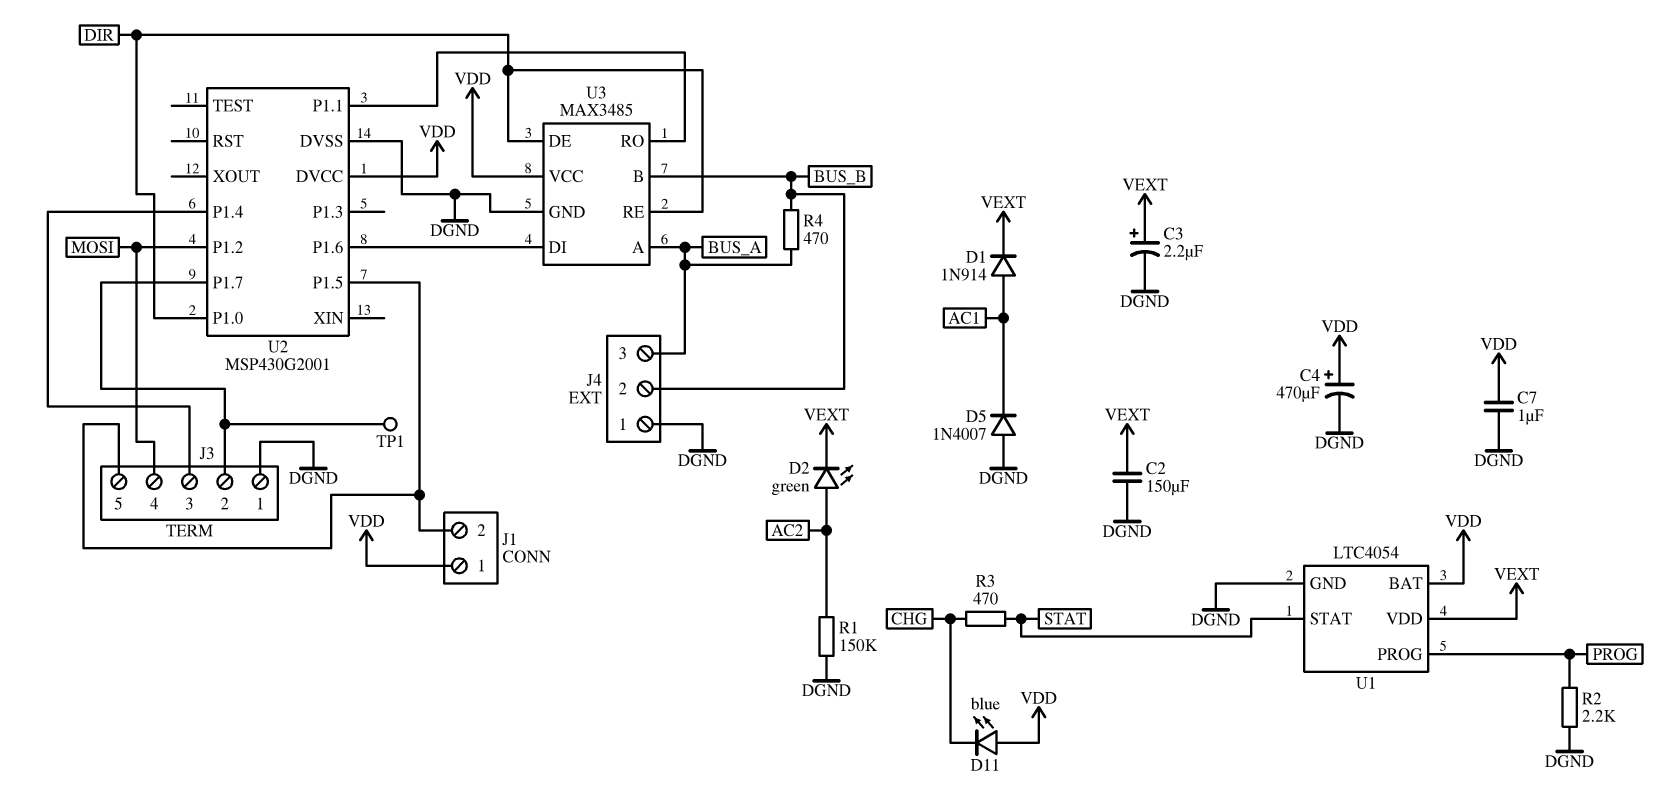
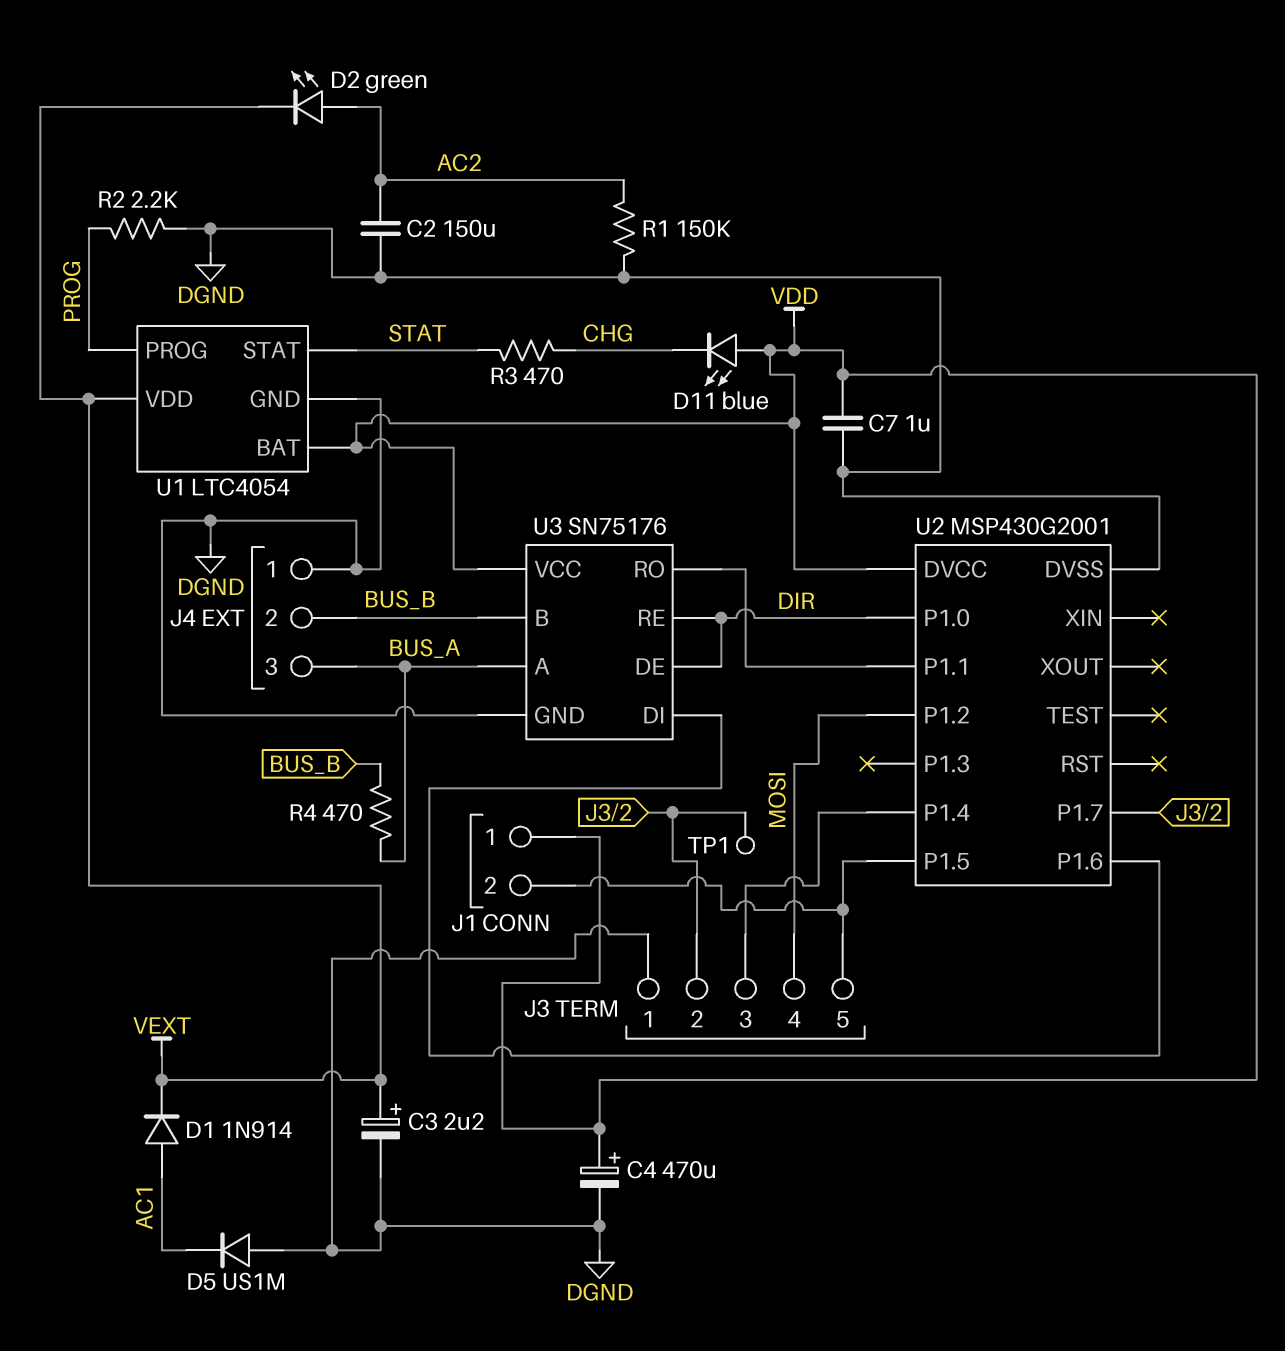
C2: 150uF (DGND, VEXT) -> 150uF (AC2, DGND)
D5: diode 1N4007 (A DGND, K AC1) -> diode US1M (A DGND, K AC1)
U3: MAX3485 -> SN75176

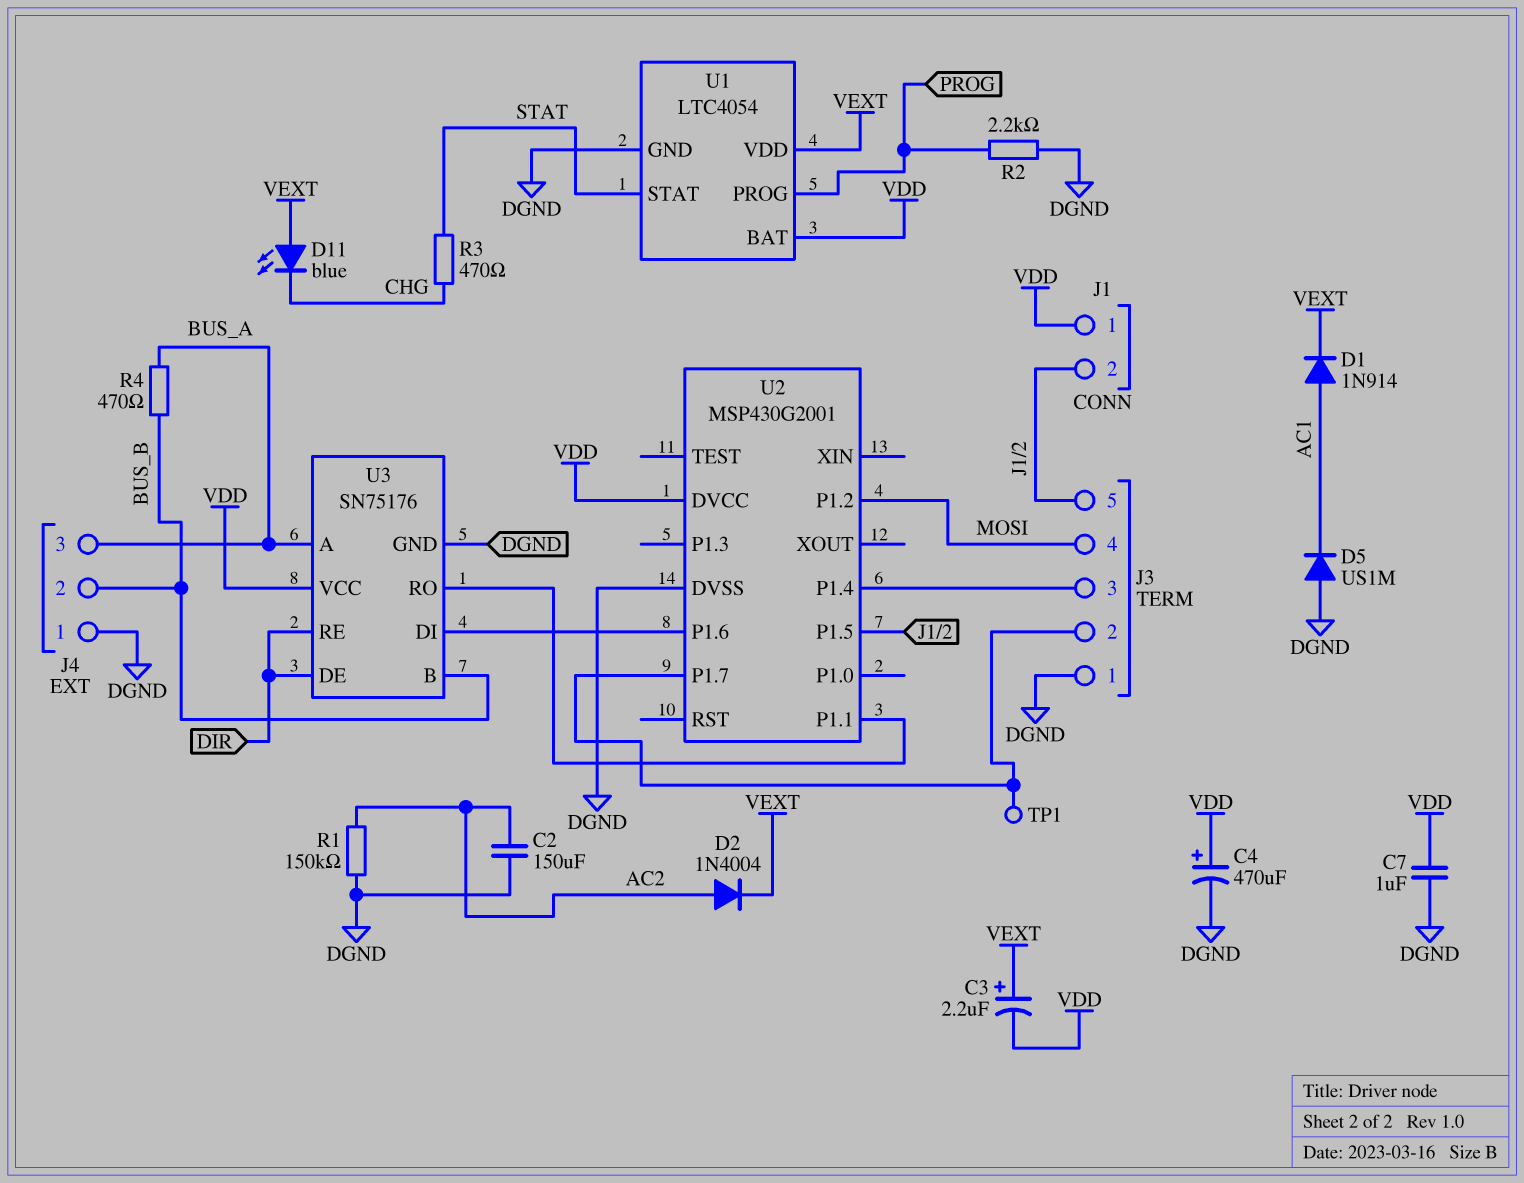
C3: 2.2uF (plus VEXT, minus DGND) -> 2.2uF (plus VEXT, minus VDD)
D2: LED green (A AC2, K VEXT) -> diode 1N4004 (A AC2, K VEXT)
D11: LED blue (A VDD, K CHG) -> LED blue (A VEXT, K CHG)
U2 pin P1.0: DIR -> none

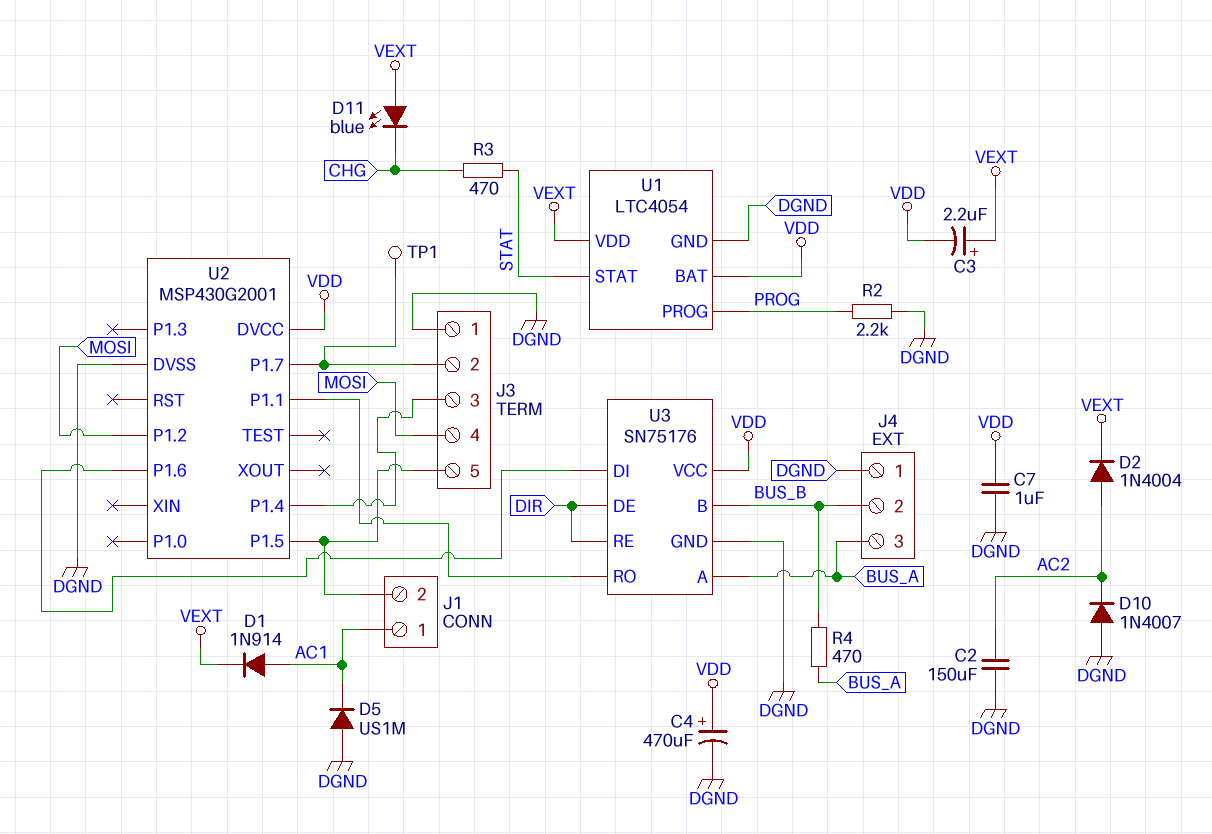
D10: none -> diode 1N4007 (A DGND, K AC2)
J1 pin 1: VDD -> AC1
R1: 150k (AC2, DGND) -> none

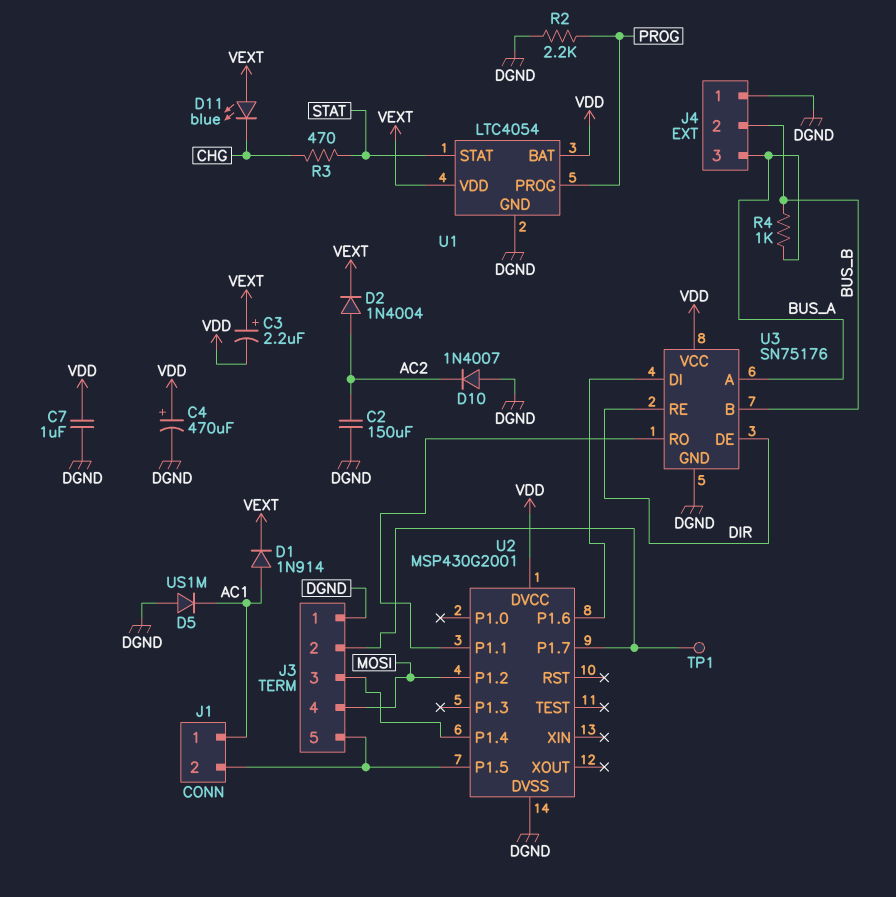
R4: 470 (BUS_A, BUS_B) -> 1k (BUS_A, BUS_B)

